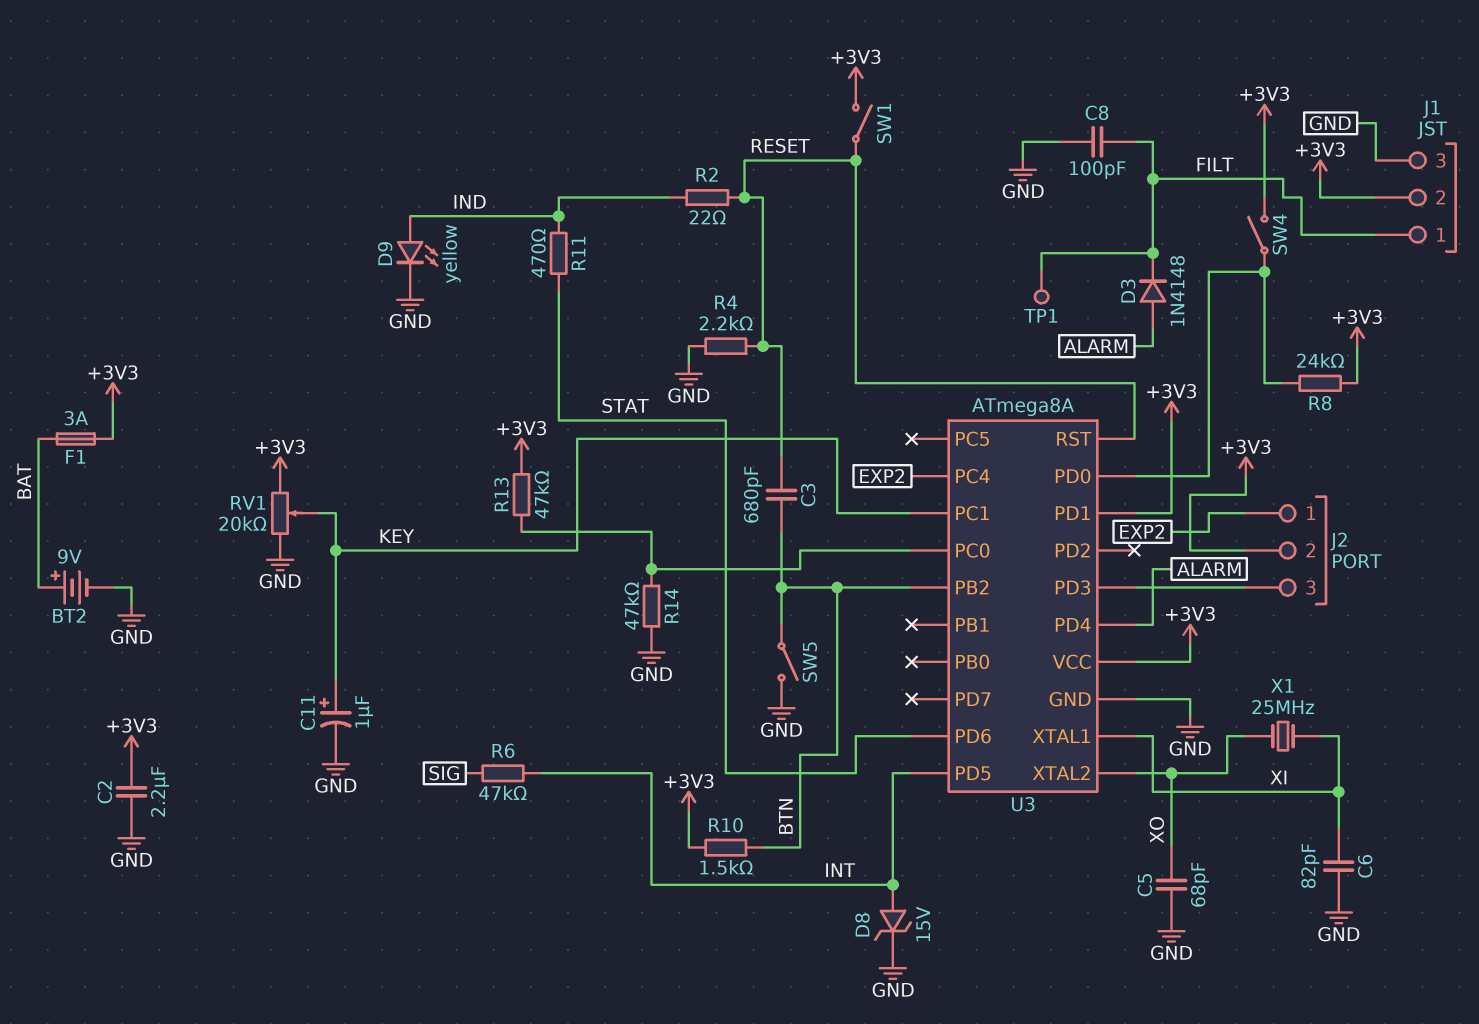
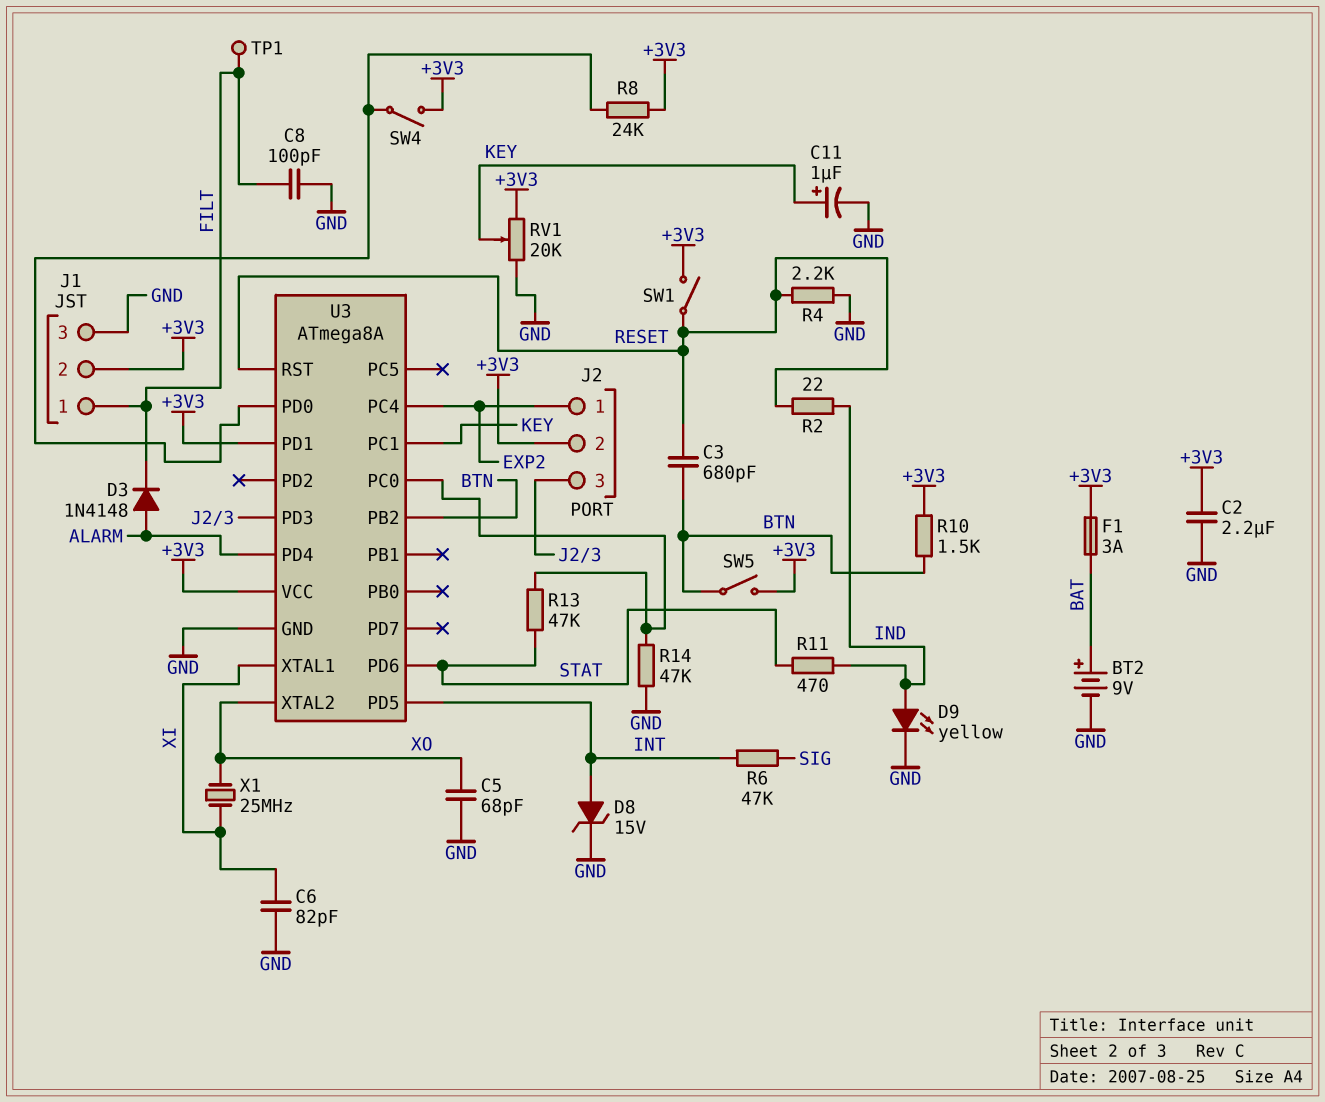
R13: 47k (+3V3, U3/PC0) -> 47k (STAT, U3/PC0)
SW5: switch (BTN, GND) -> switch (+3V3, BTN)

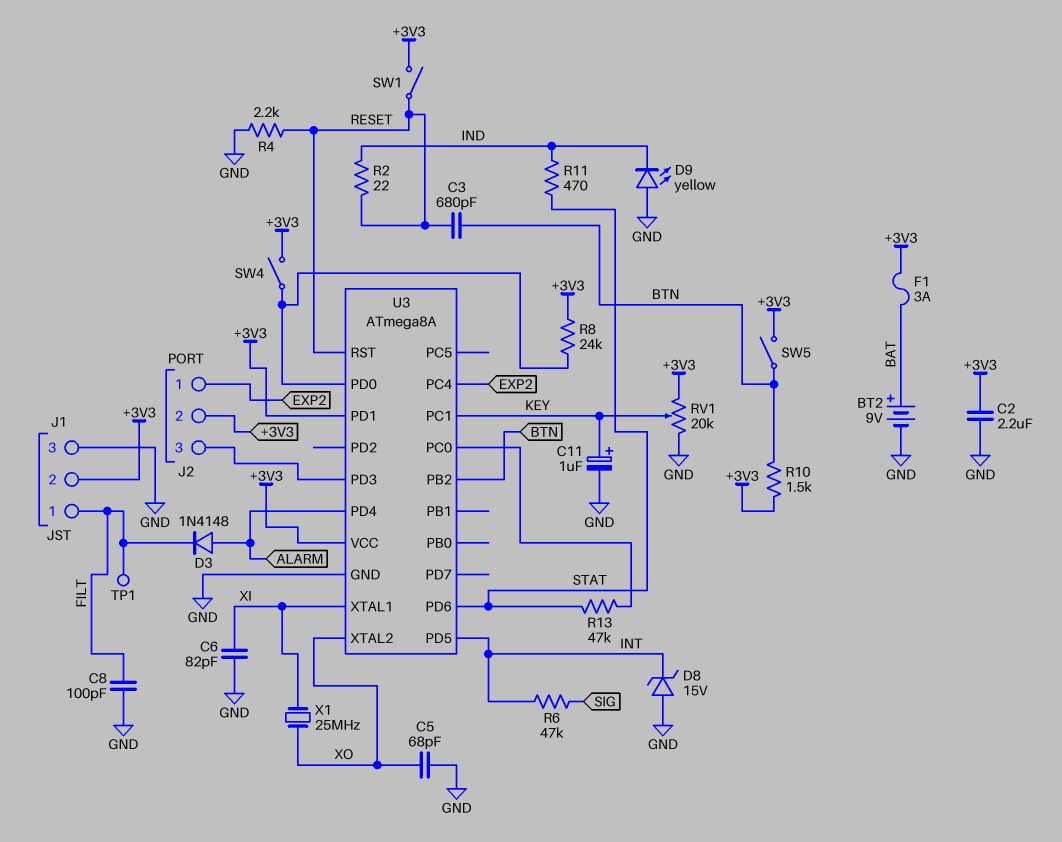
D8: zener 15V (A INT, K GND) -> zener 15V (A GND, K INT)
D9: LED yellow (A IND, K GND) -> LED yellow (A GND, K IND)
R14: 47k (GND, U3/PC0) -> none

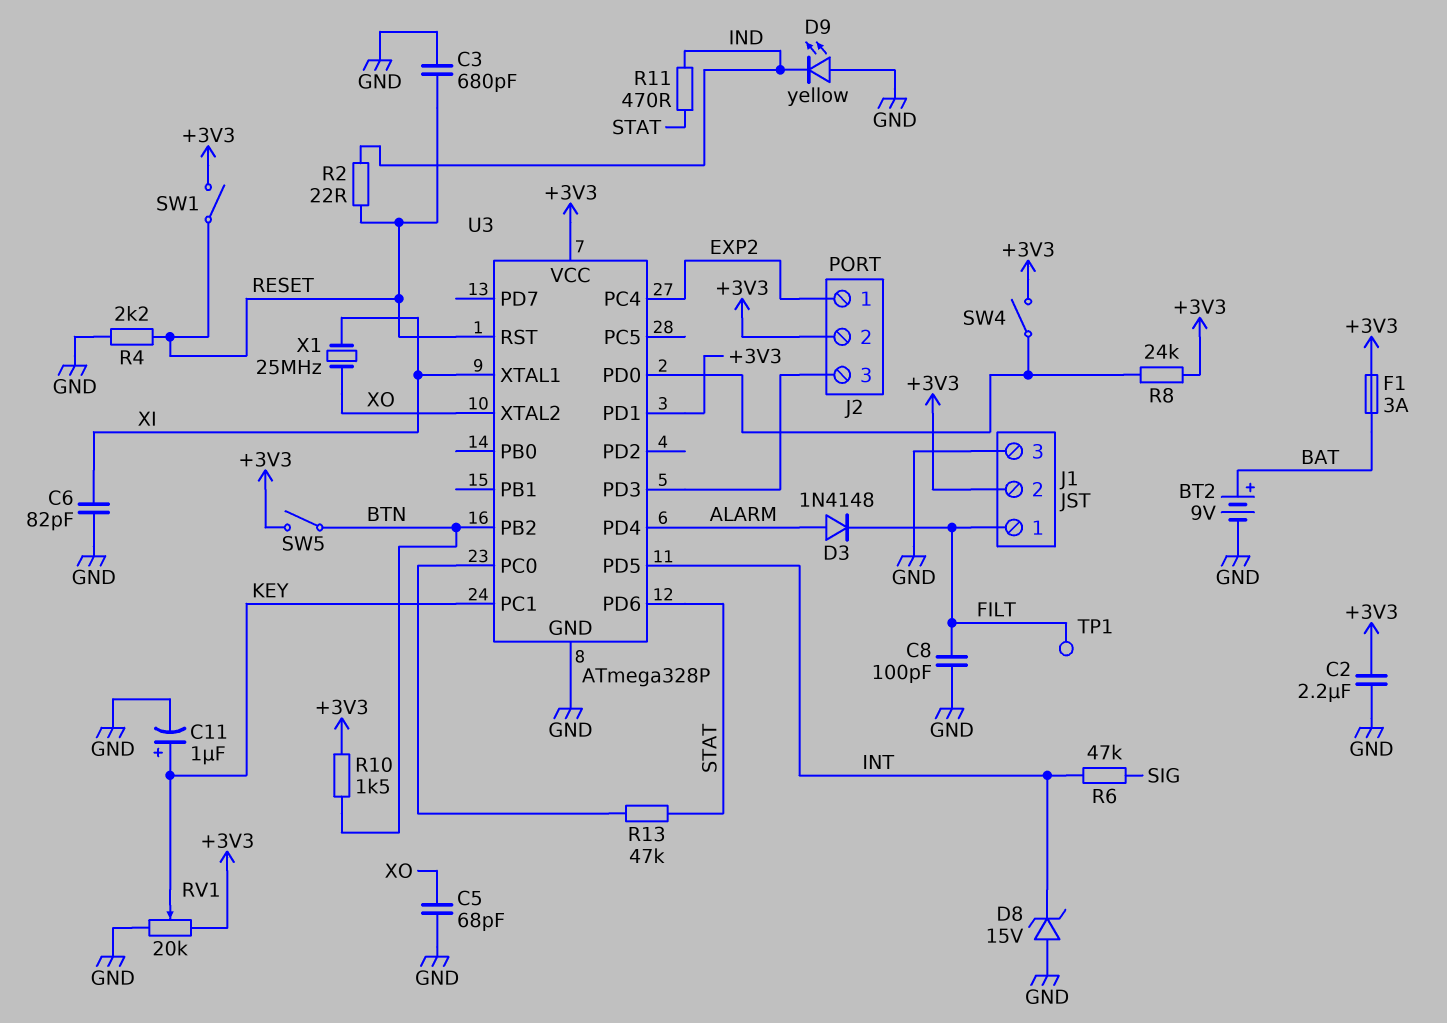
C3: 680pF (BTN, RESET) -> 680pF (GND, RESET)
U3: ATmega8A -> ATmega328P

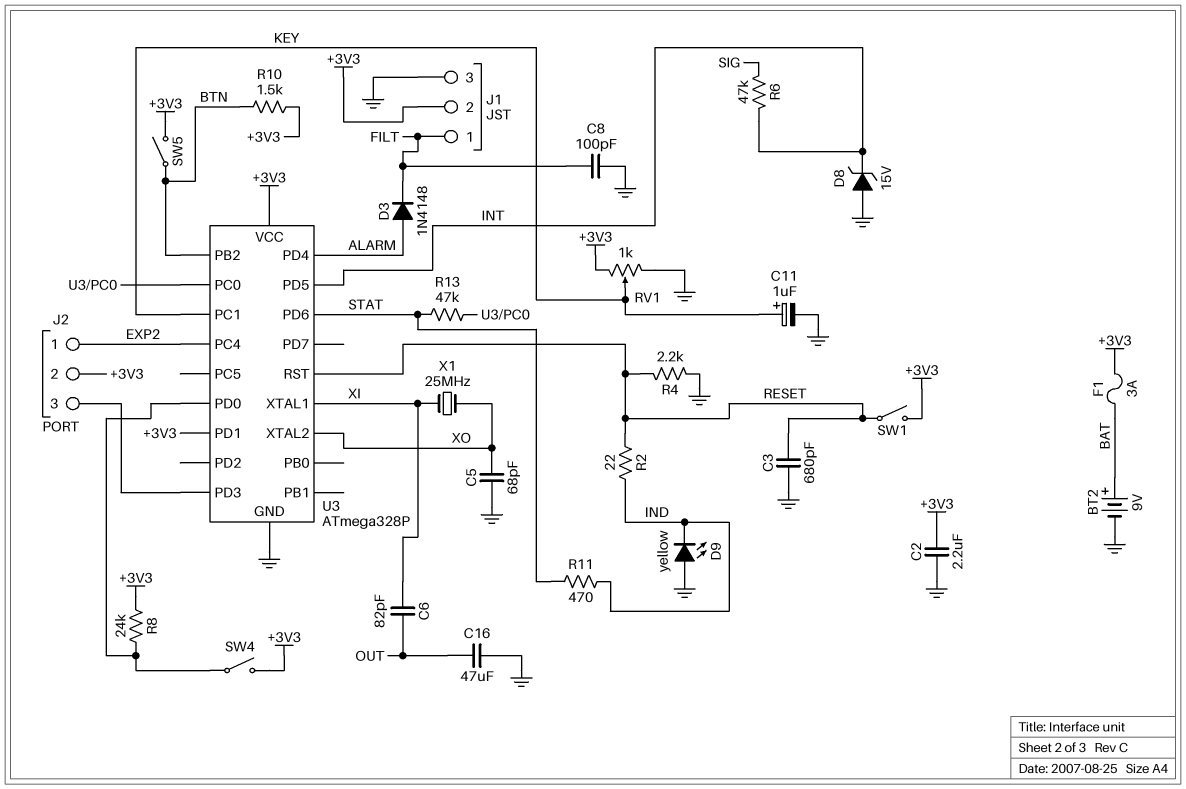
C6: 82pF (GND, XI) -> 82pF (OUT, XI)
C16: none -> 47uF (GND, OUT)
RV1: 20k (+3V3, GND, wiper KEY) -> 1k (+3V3, GND, wiper KEY)
TP1: test point (FILT) -> none

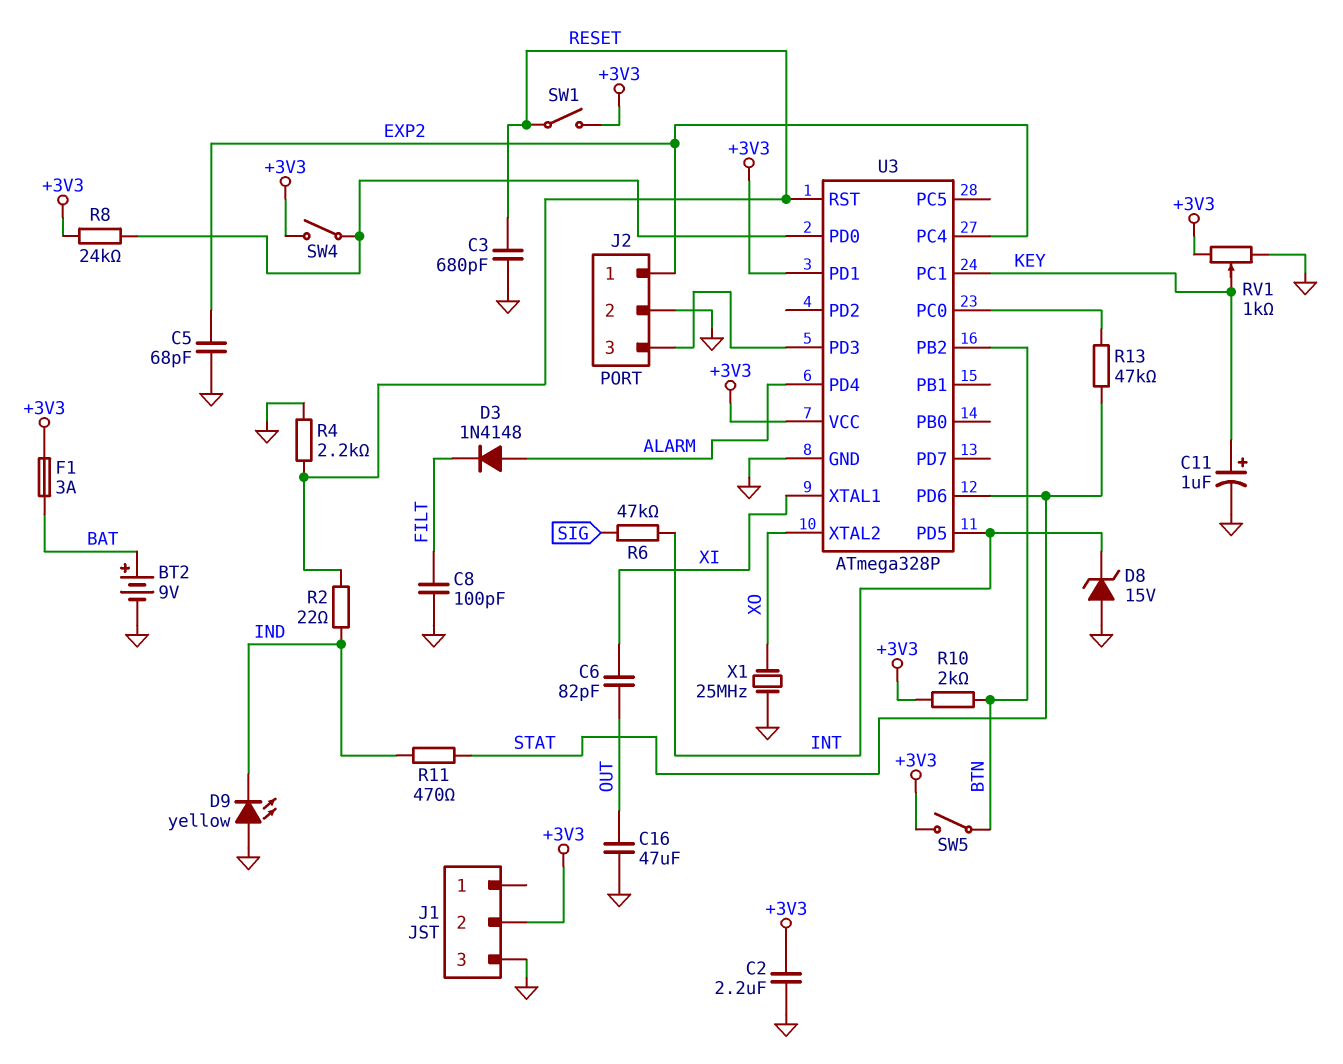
C5: 68pF (GND, XO) -> 68pF (EXP2, GND)
J1 pin 1: FILT -> none
J2 pin 2: +3V3 -> GND
R10: 1.5k (+3V3, BTN) -> 2k (+3V3, BTN)
X1: 25MHz (XI, XO) -> 25MHz (GND, XO)

